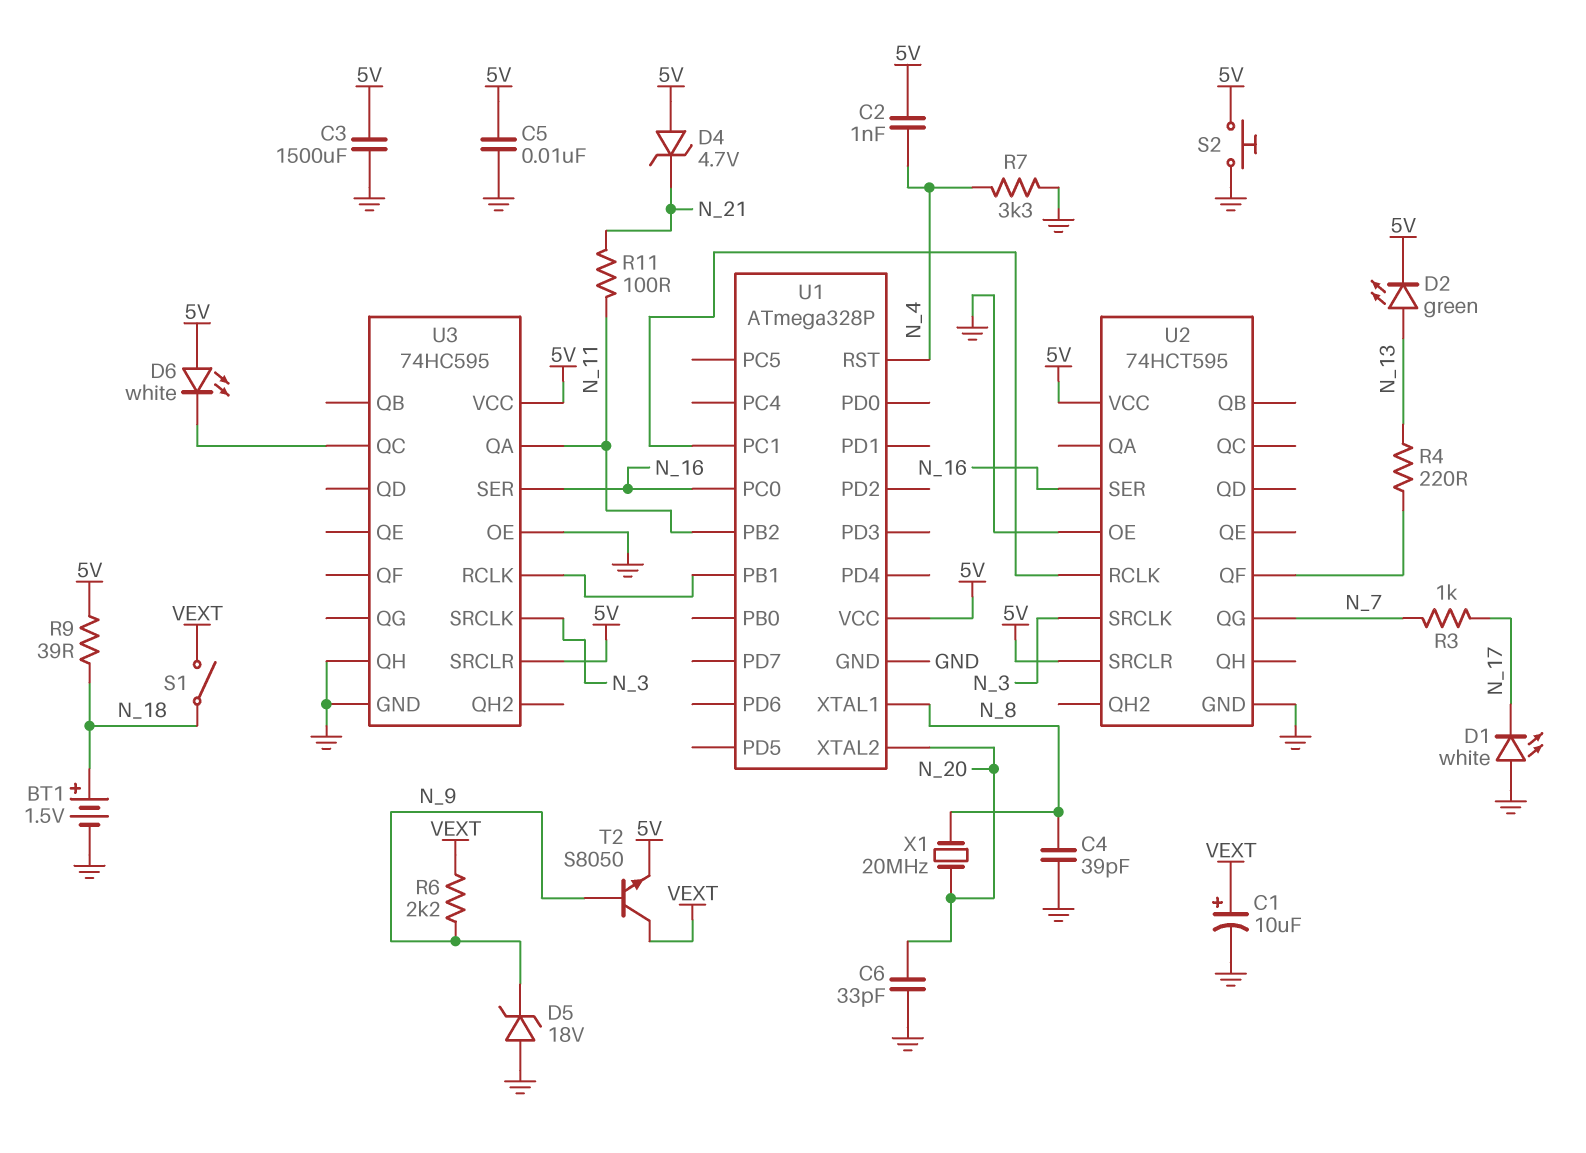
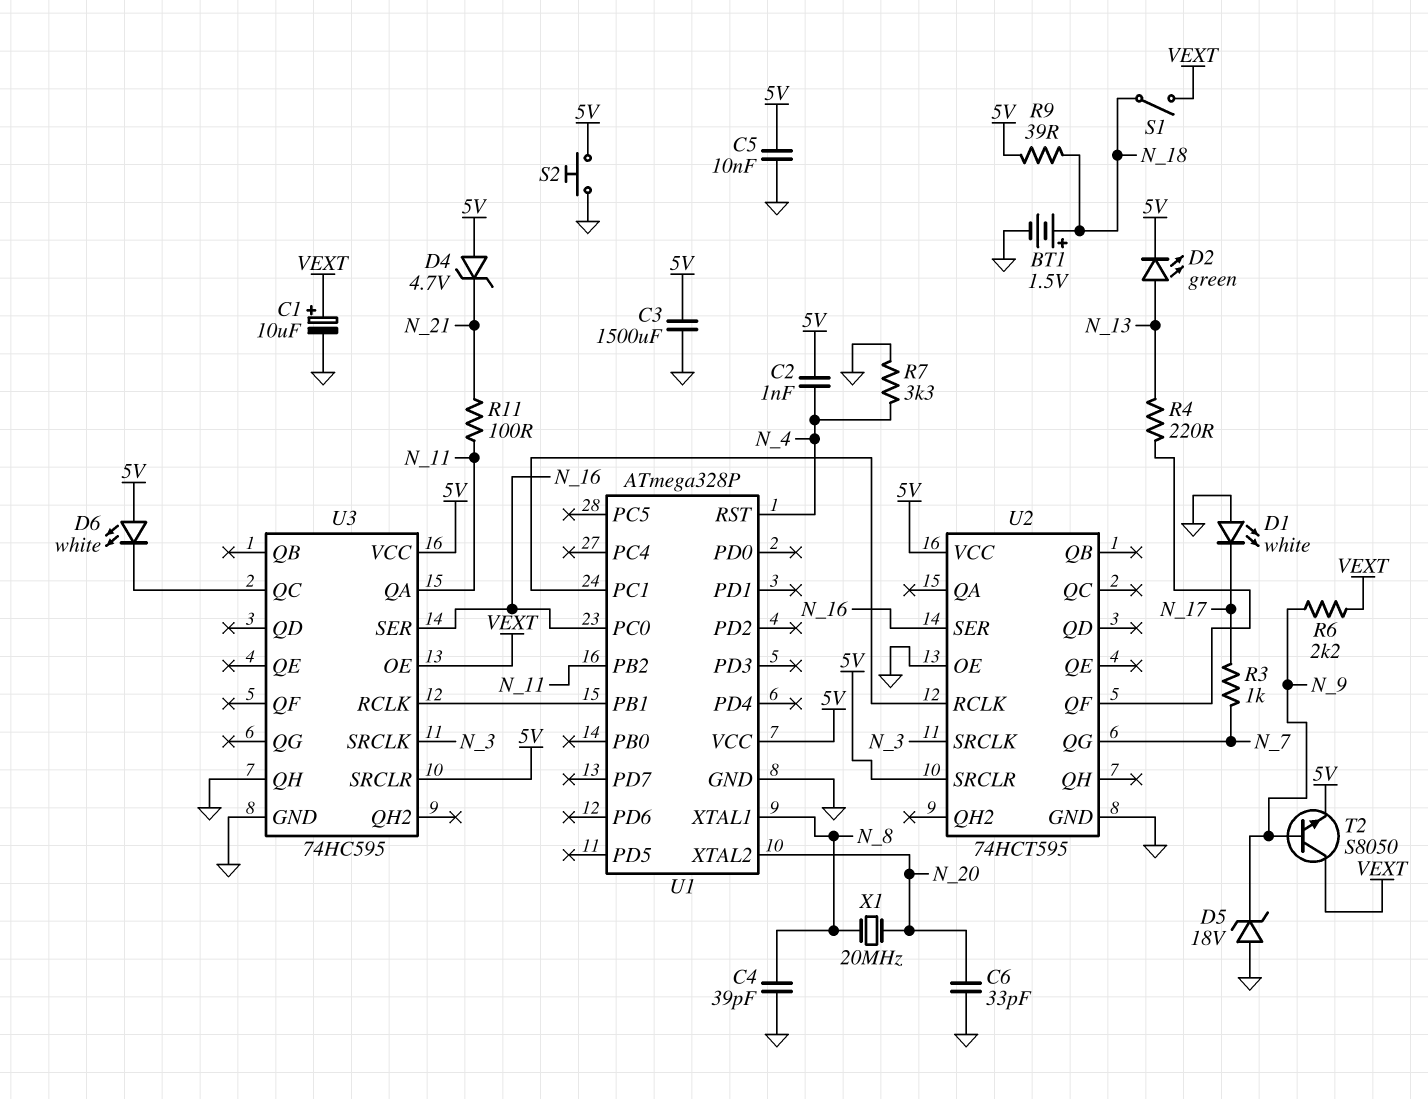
U3 pin OE: GND -> VEXT

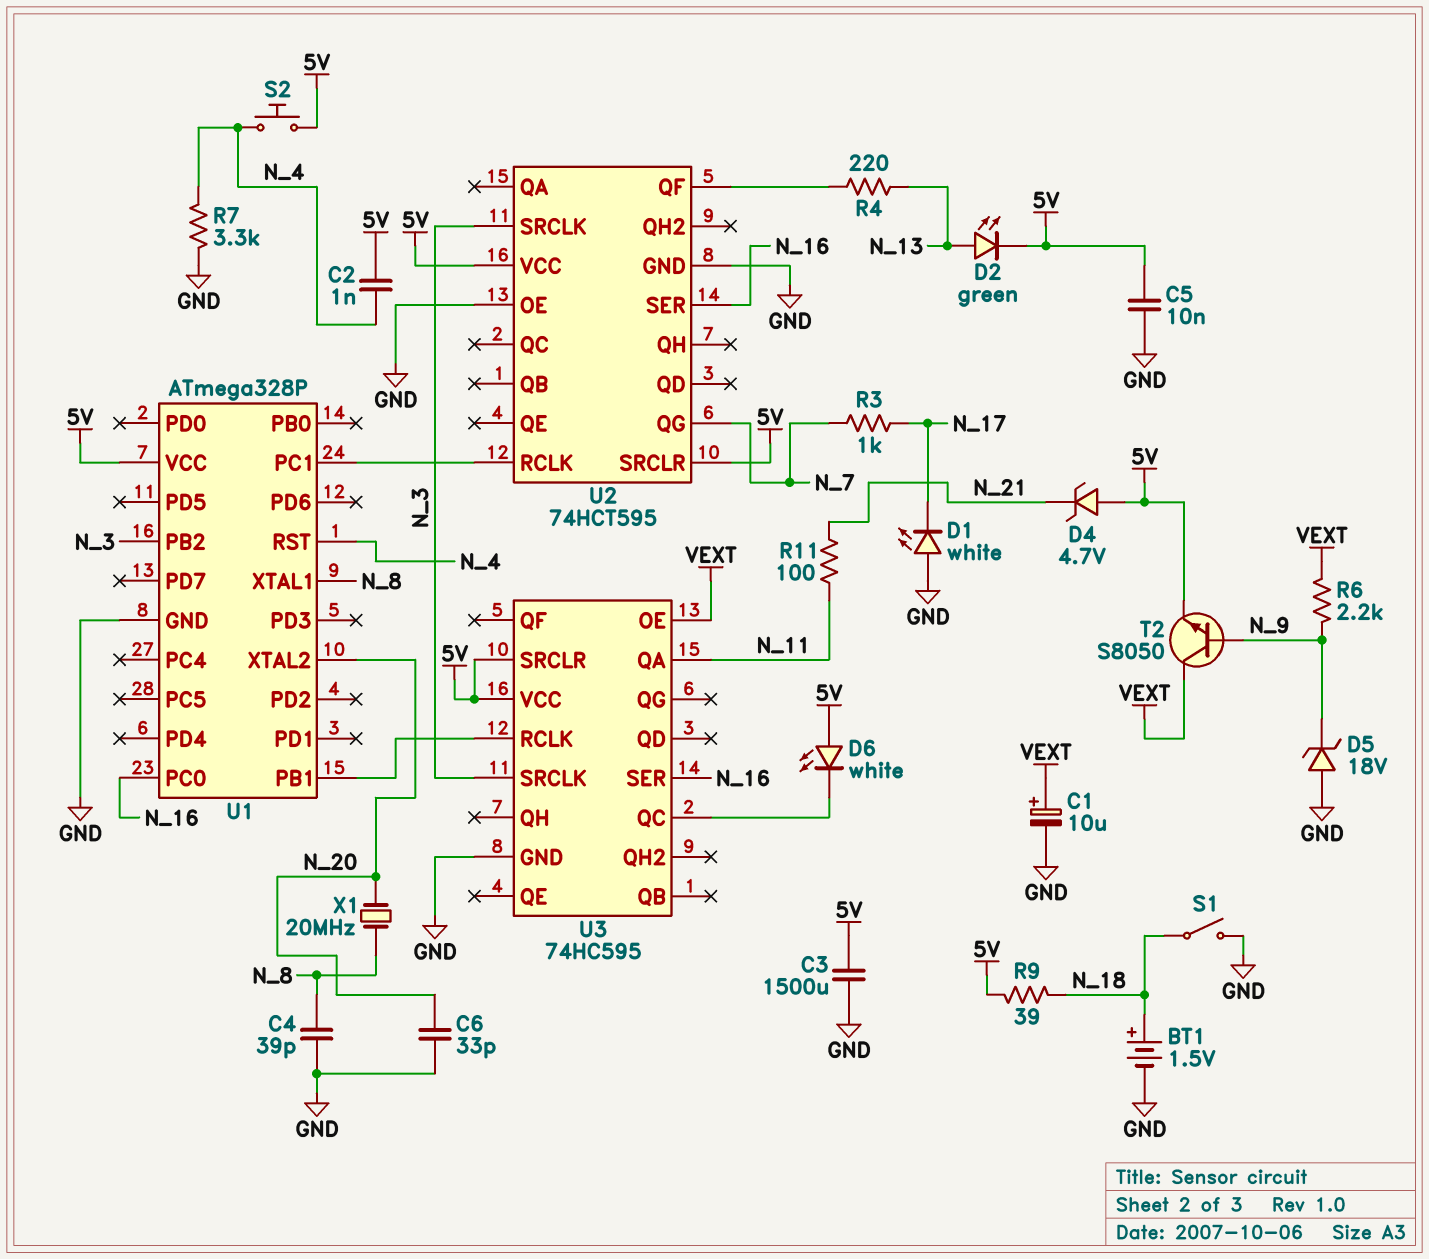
S1: switch (N_18, VEXT) -> switch (GND, N_18)
S2: button (5V, GND) -> button (5V, N_4)
U1 pin PB2: N_11 -> N_3
U3 pin QH: GND -> none

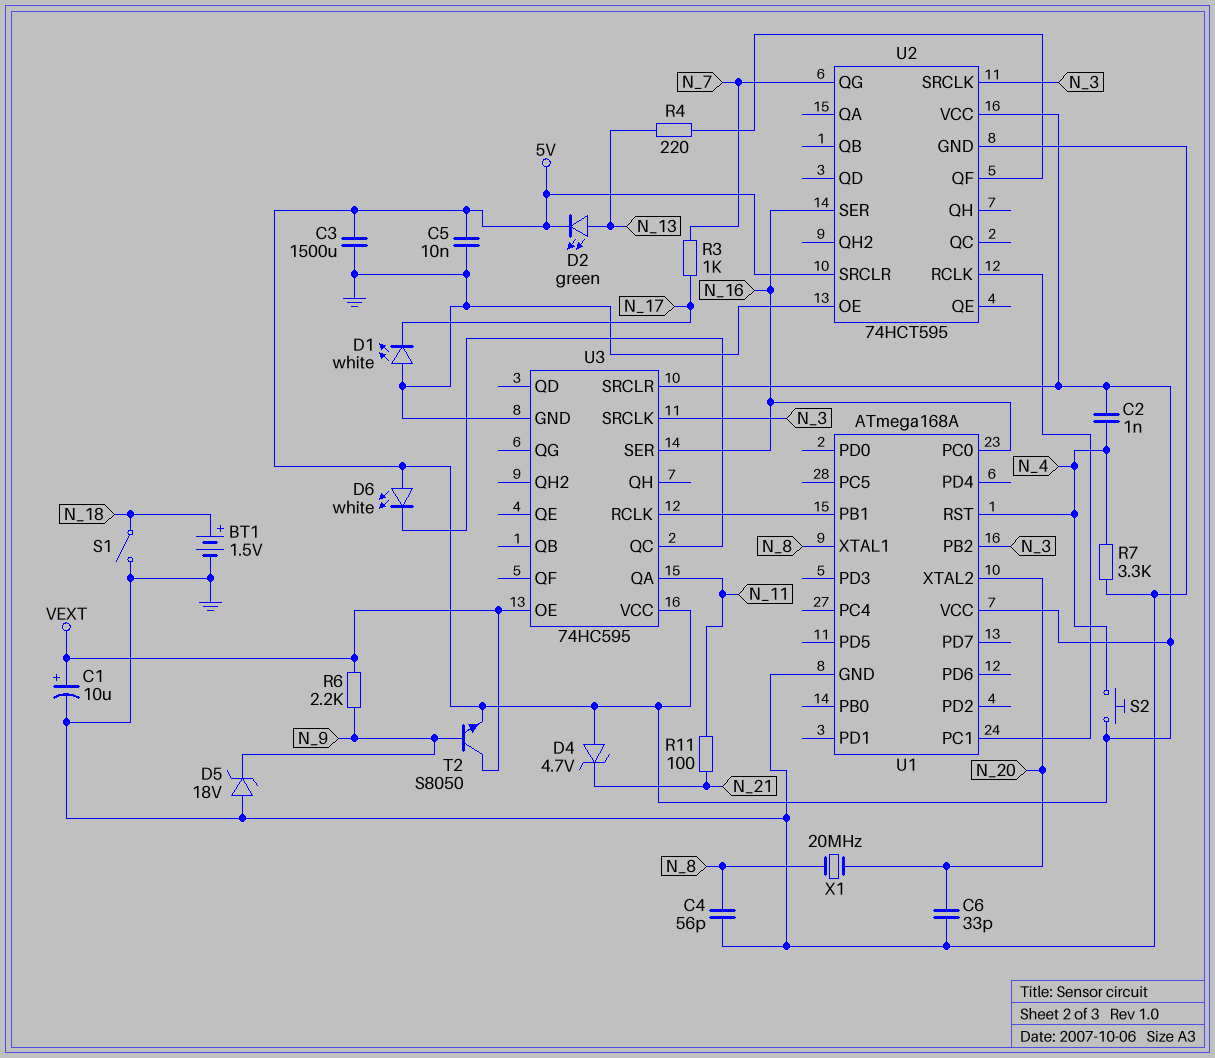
C4: 39pF (GND, N_8) -> 56pF (GND, N_8)
R9: 39 (5V, N_18) -> none
U1: ATmega328P -> ATmega168A

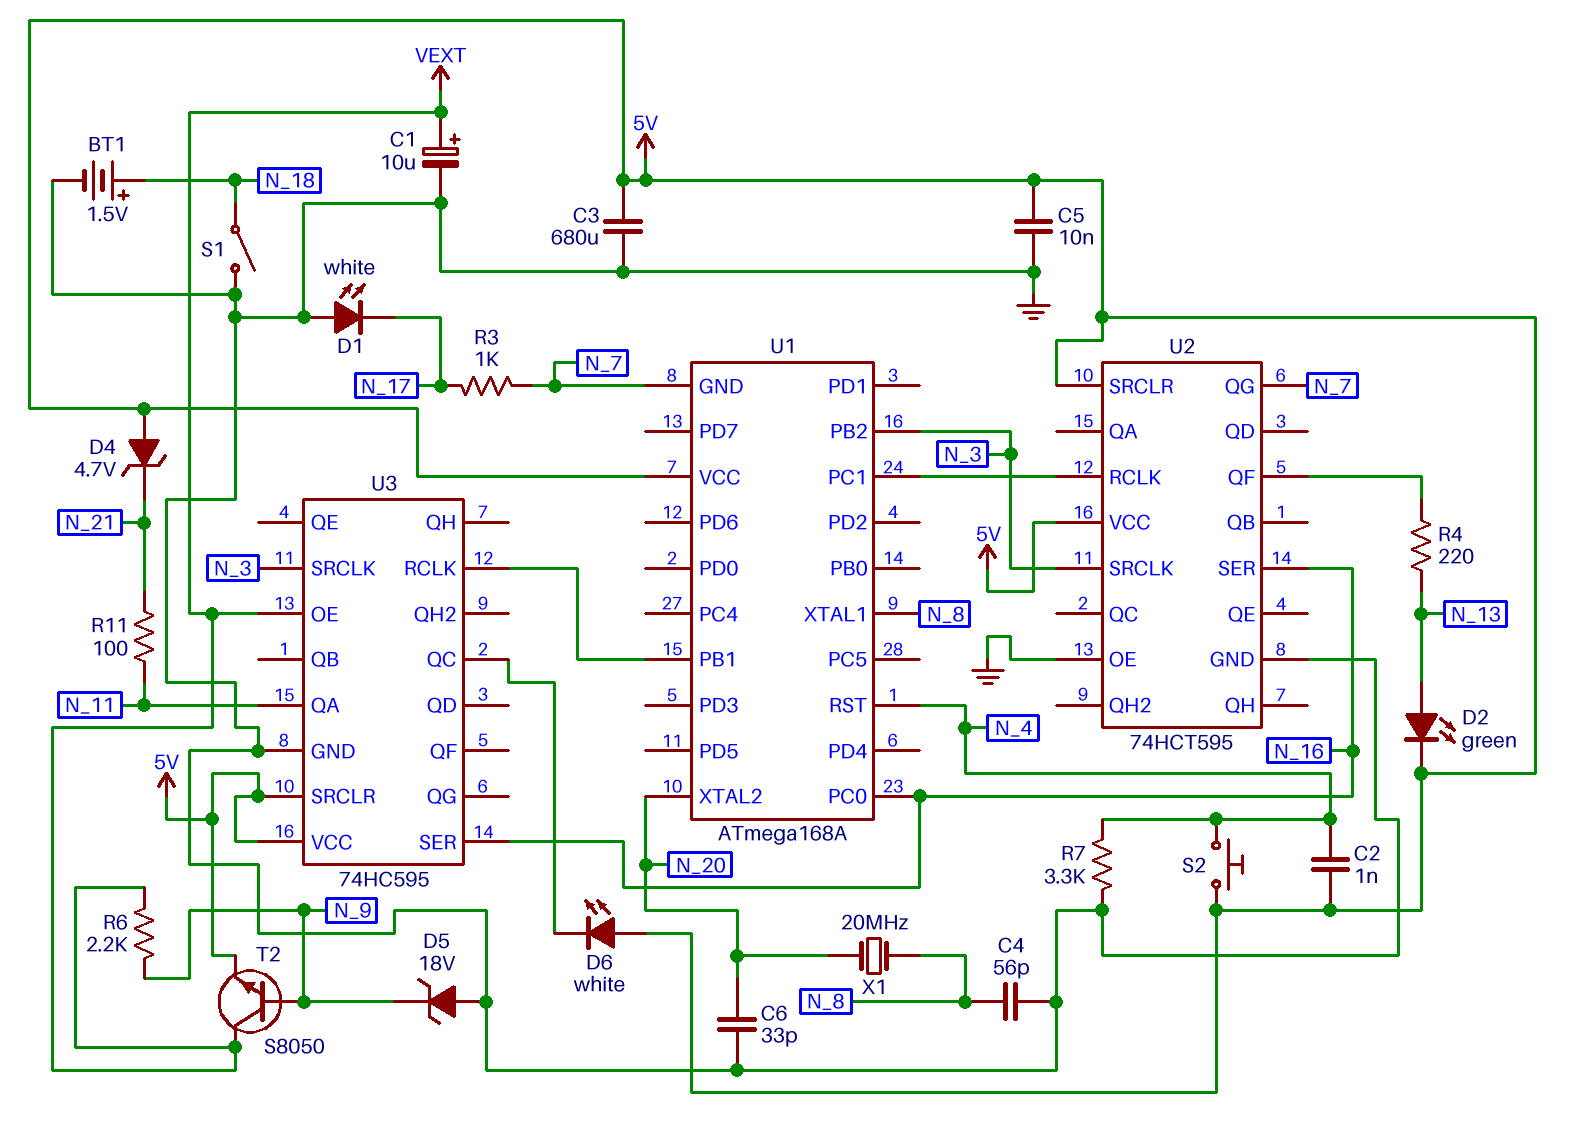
C3: 1500uF (5V, GND) -> 680uF (5V, GND)
U1 pin GND: GND -> N_7

